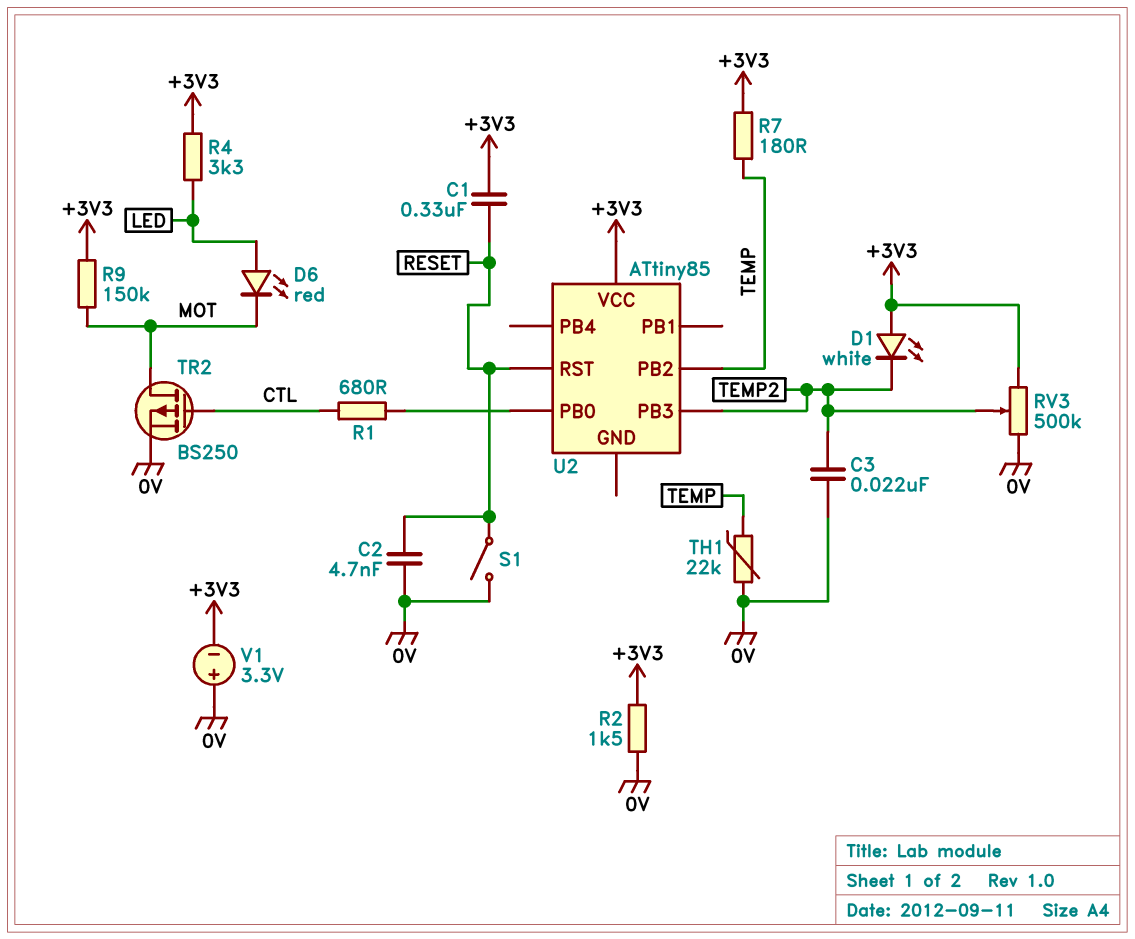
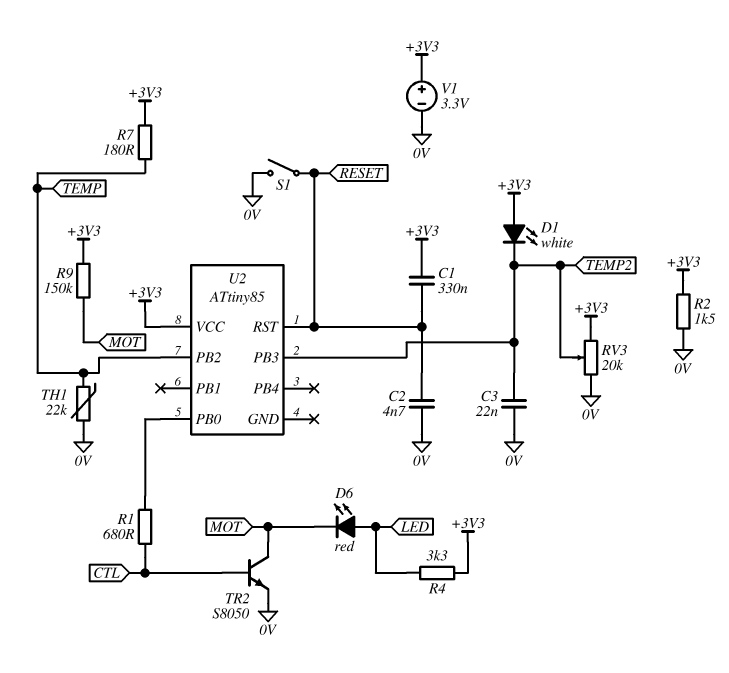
RV3: 500k (+3V3, 0V, wiper TEMP2) -> 20k (+3V3, 0V, wiper TEMP2)
TR2: PMOS BS250 (G CTL, D MOT, S 0V) -> NPN S8050 (B CTL, C MOT, E 0V)
V1: 3.3V (plus 0V, minus +3V3) -> 3.3V (plus +3V3, minus 0V)

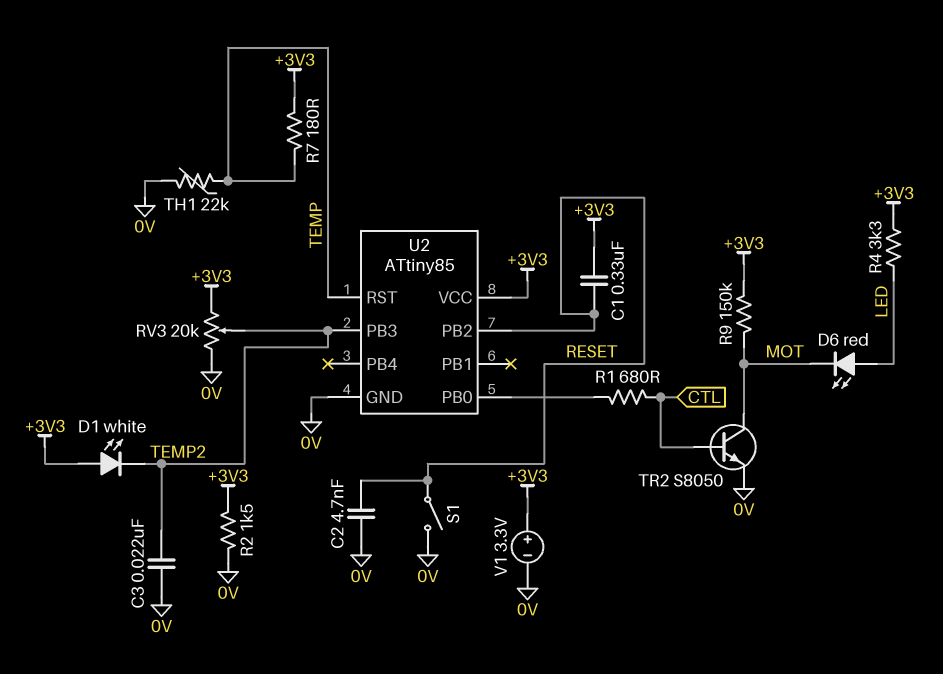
U2 pin GND: none -> 0V
U2 pin PB2: TEMP -> RESET
U2 pin RST: RESET -> TEMP

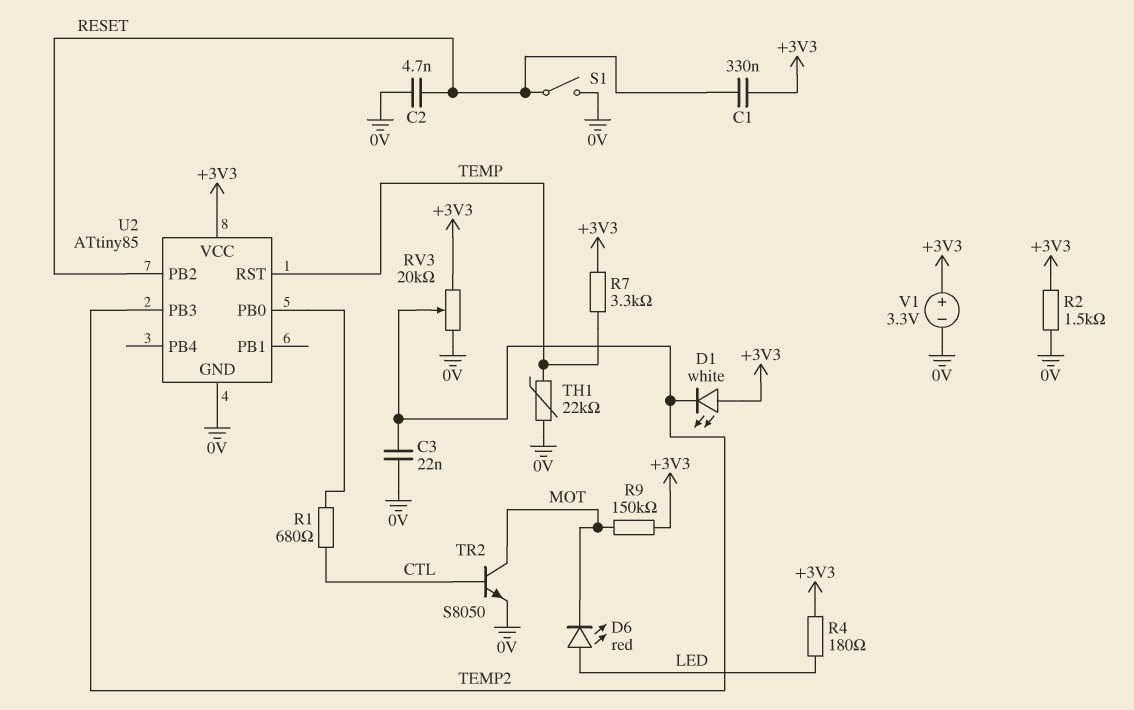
R4: 3.3k (+3V3, LED) -> 180 (+3V3, LED)
R7: 180 (+3V3, TEMP) -> 3.3k (+3V3, TEMP)

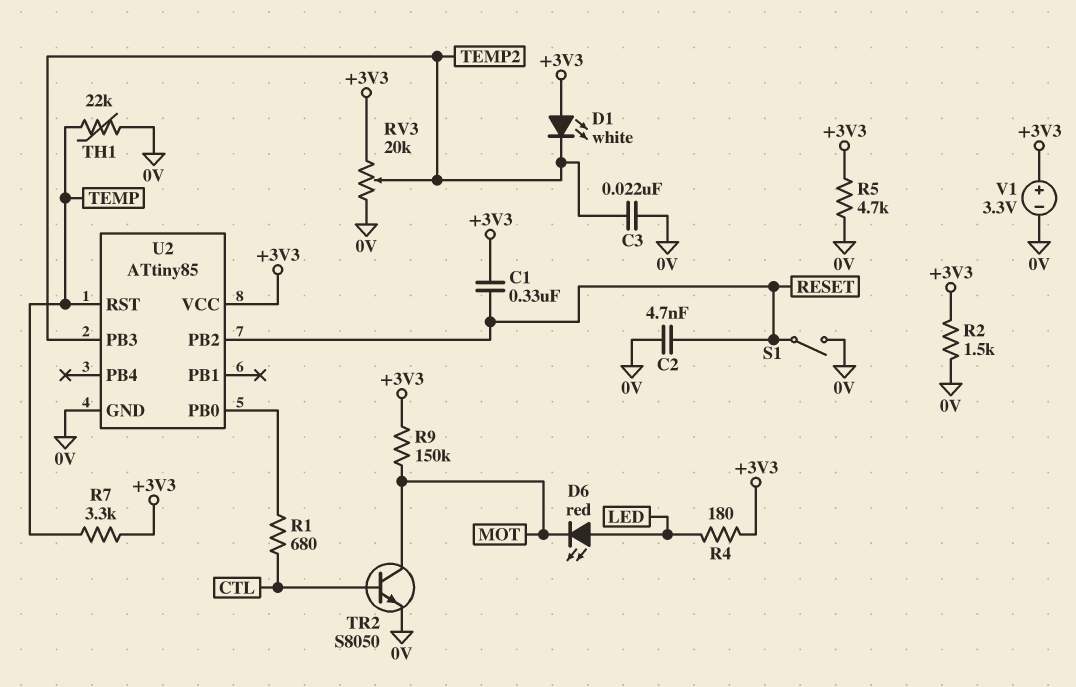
R5: none -> 4.7k (+3V3, 0V)

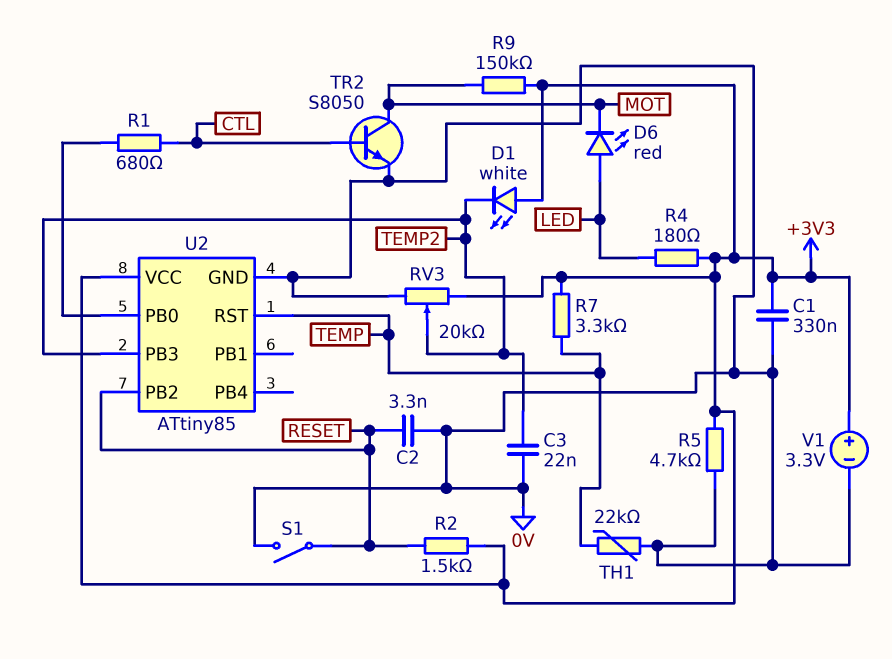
C1: 330nF (+3V3, RESET) -> 330nF (+3V3, 0V)
C2: 4.7nF (0V, RESET) -> 3.3nF (0V, RESET)
R2: 1.5k (+3V3, 0V) -> 1.5k (+3V3, RESET)

